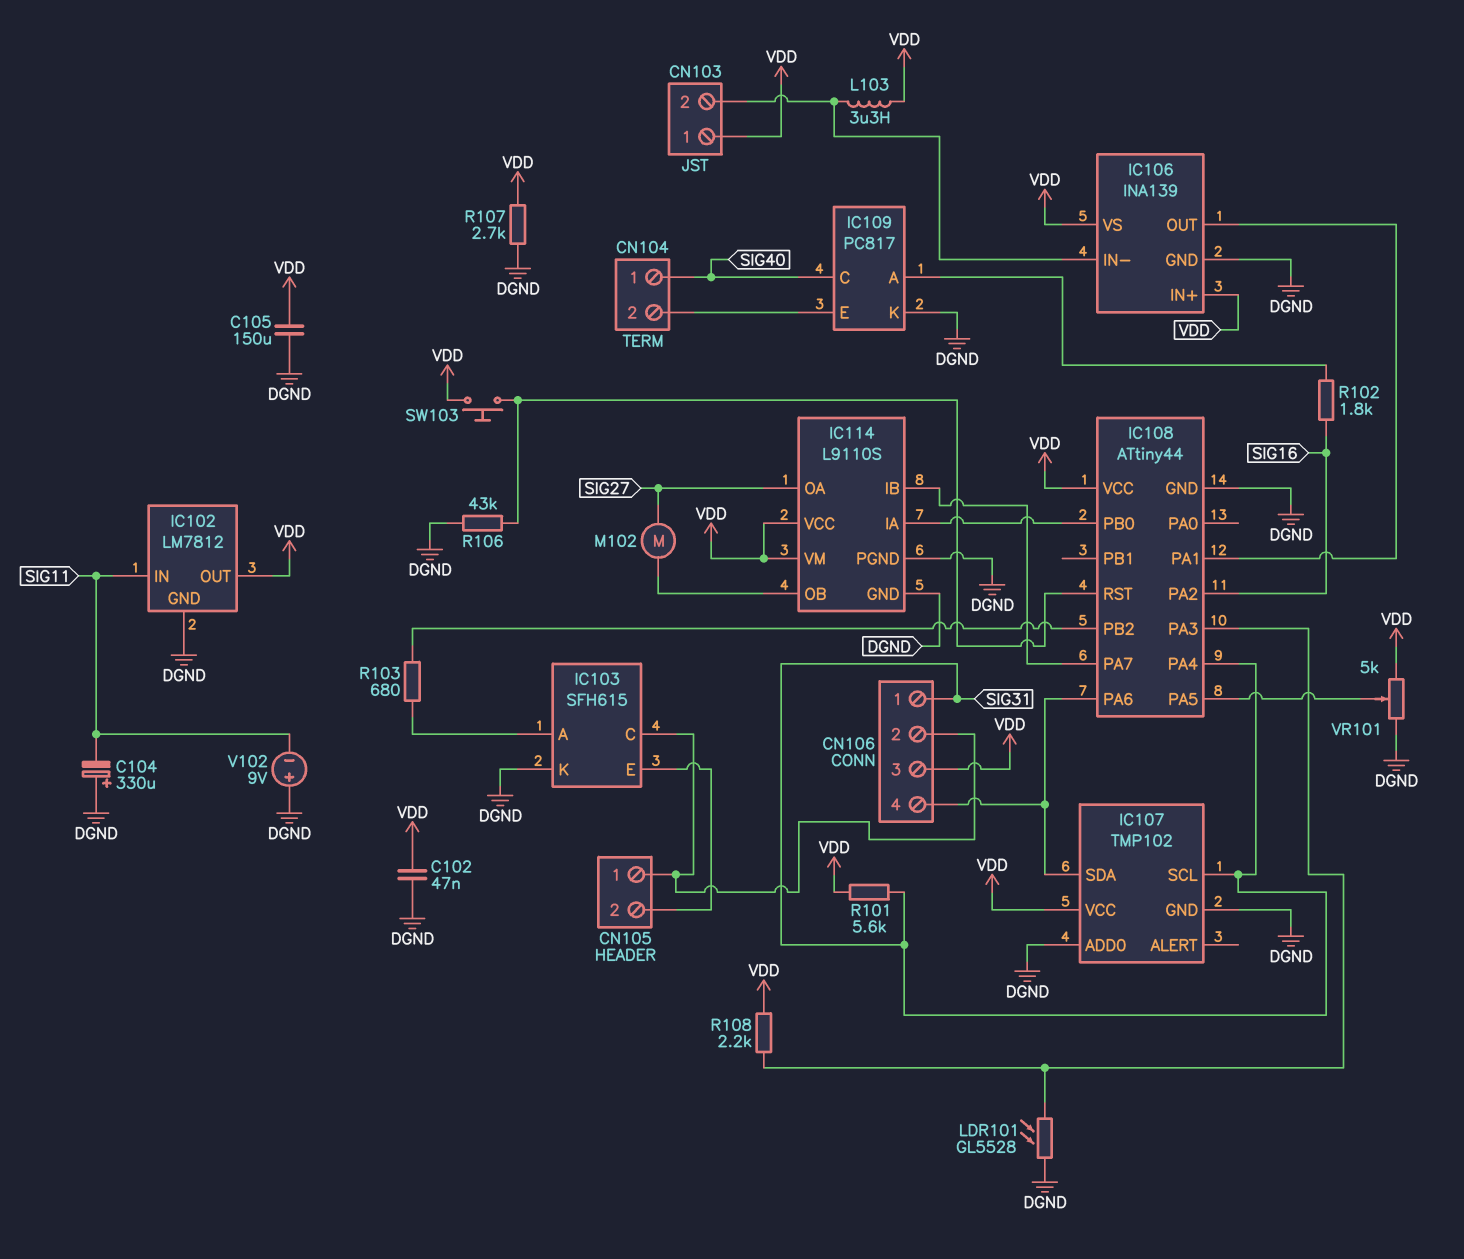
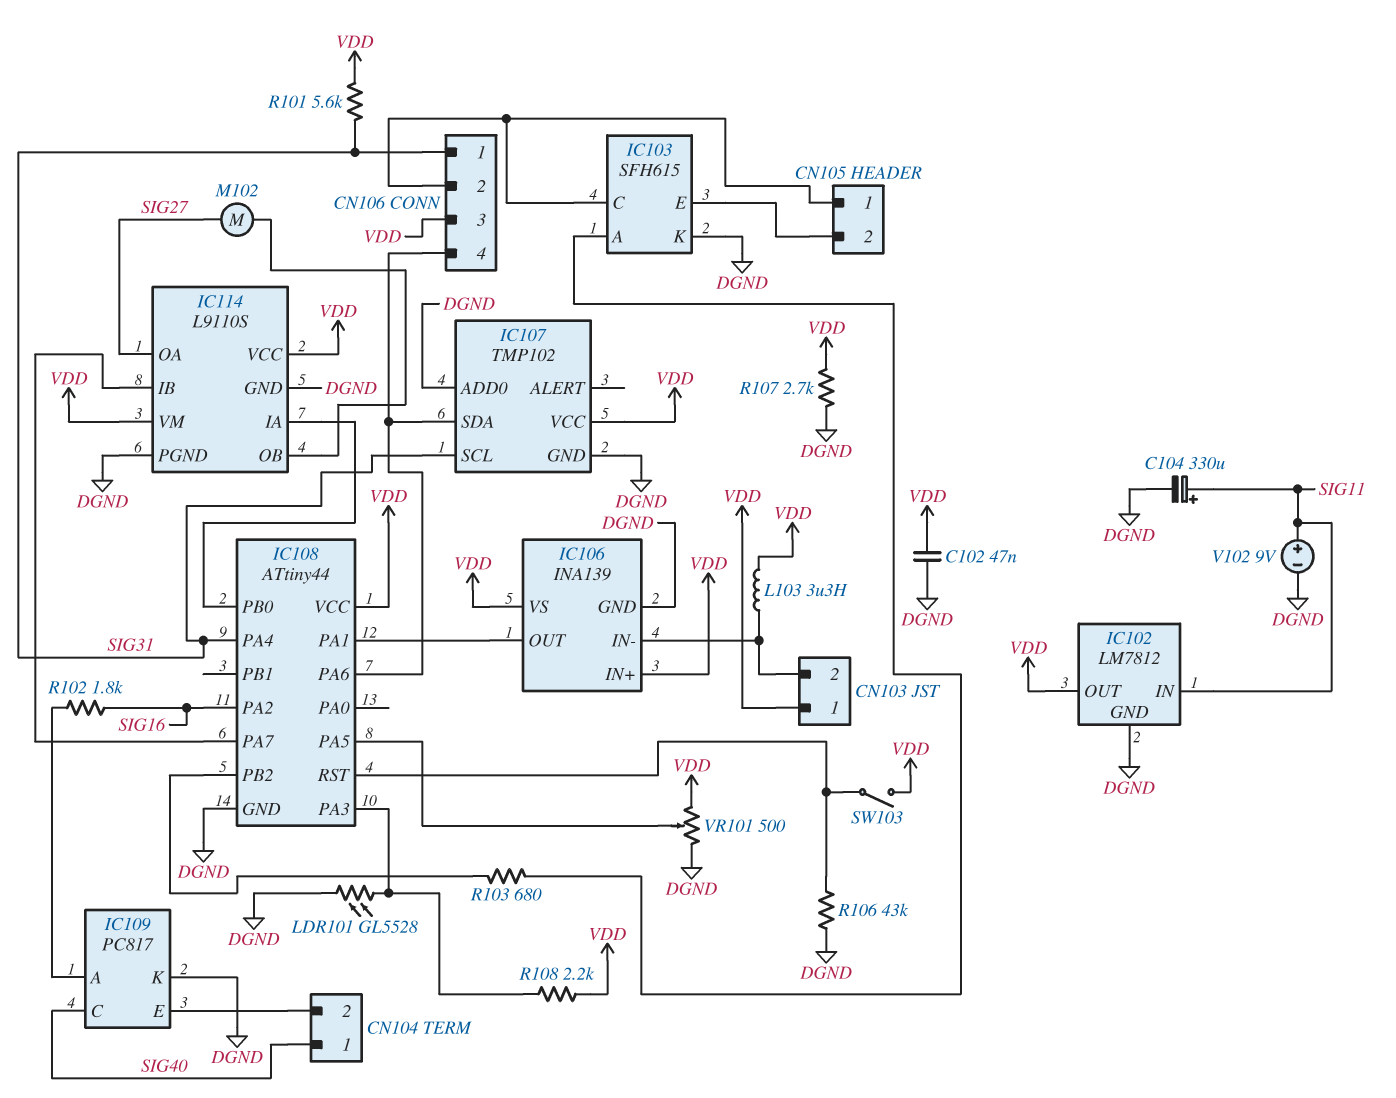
C104: 330uF (plus DGND, minus SIG11) -> 330uF (plus SIG11, minus DGND)
C105: 150uF (DGND, VDD) -> none
SW103: button (IC108/RST, VDD) -> switch (IC108/RST, VDD)
V102: 9V (plus DGND, minus SIG11) -> 9V (plus SIG11, minus DGND)
VR101: 5k (DGND, VDD, wiper IC108/PA5) -> 500 (DGND, VDD, wiper IC108/PA5)

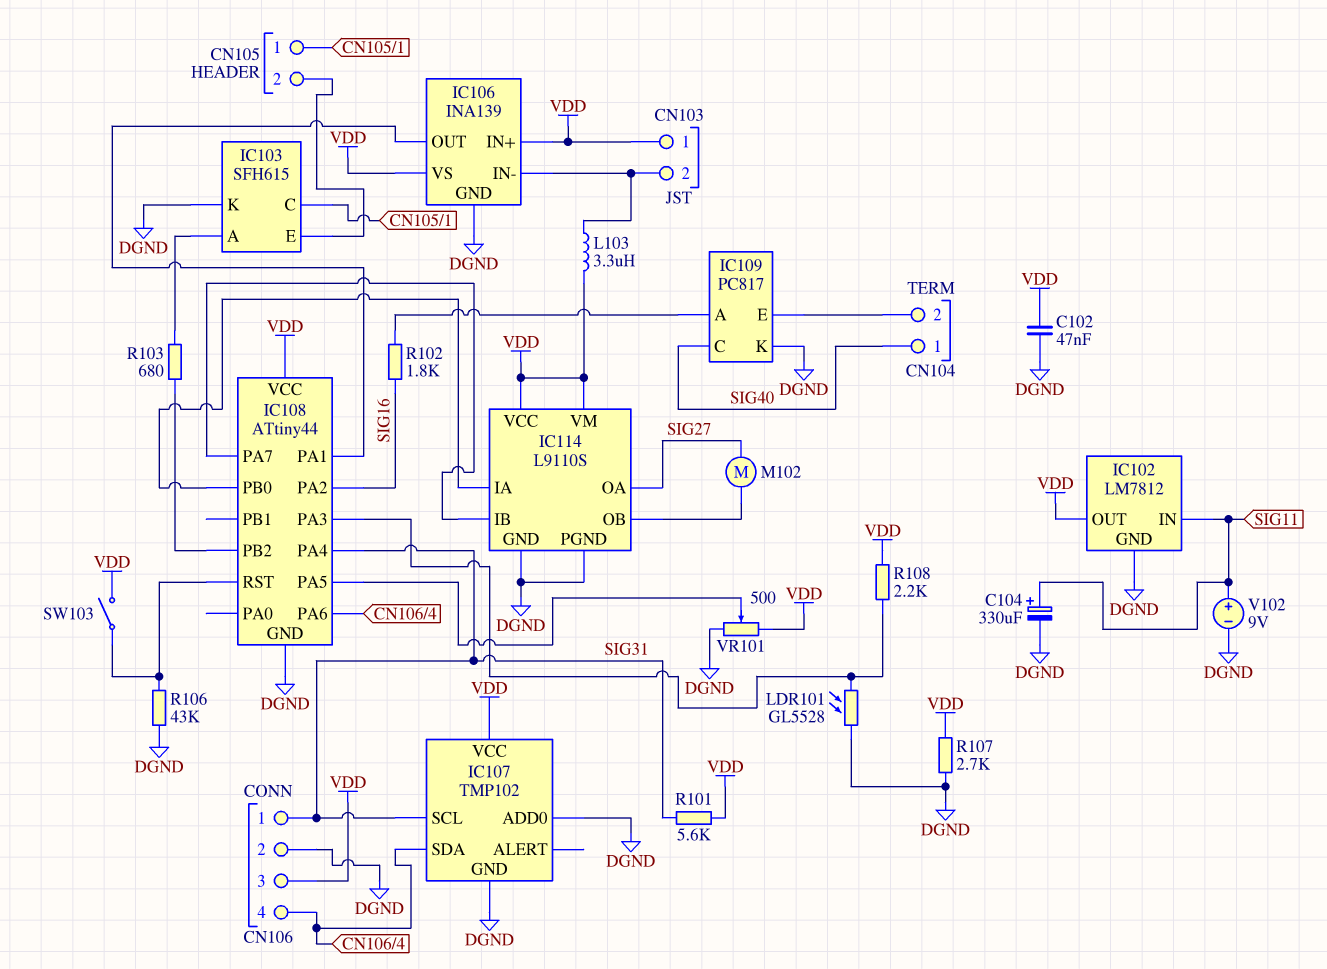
CN106 pin 2: CN105/1 -> DGND

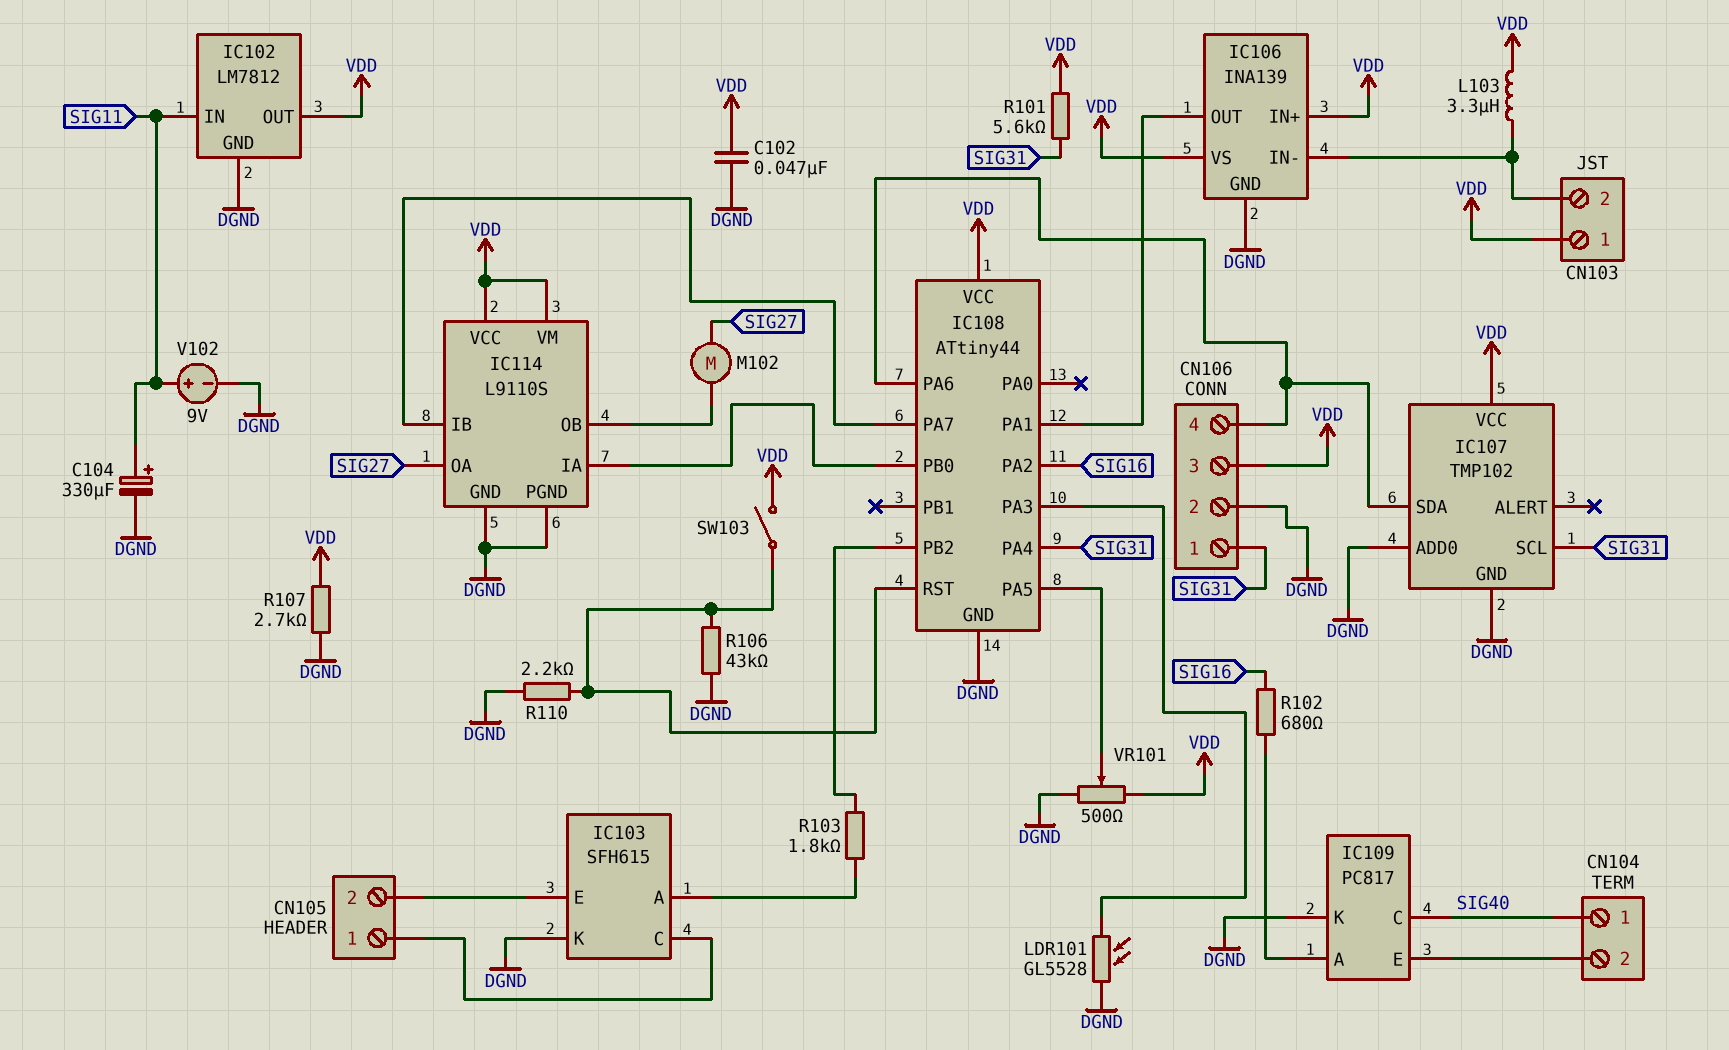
R102: 1.8k (IC109/A, SIG16) -> 680 (IC109/A, SIG16)
R103: 680 (IC103/A, IC108/PB2) -> 1.8k (IC103/A, IC108/PB2)
R108: 2.2k (IC108/PA3, VDD) -> none
R110: none -> 2.2k (DGND, IC108/RST)

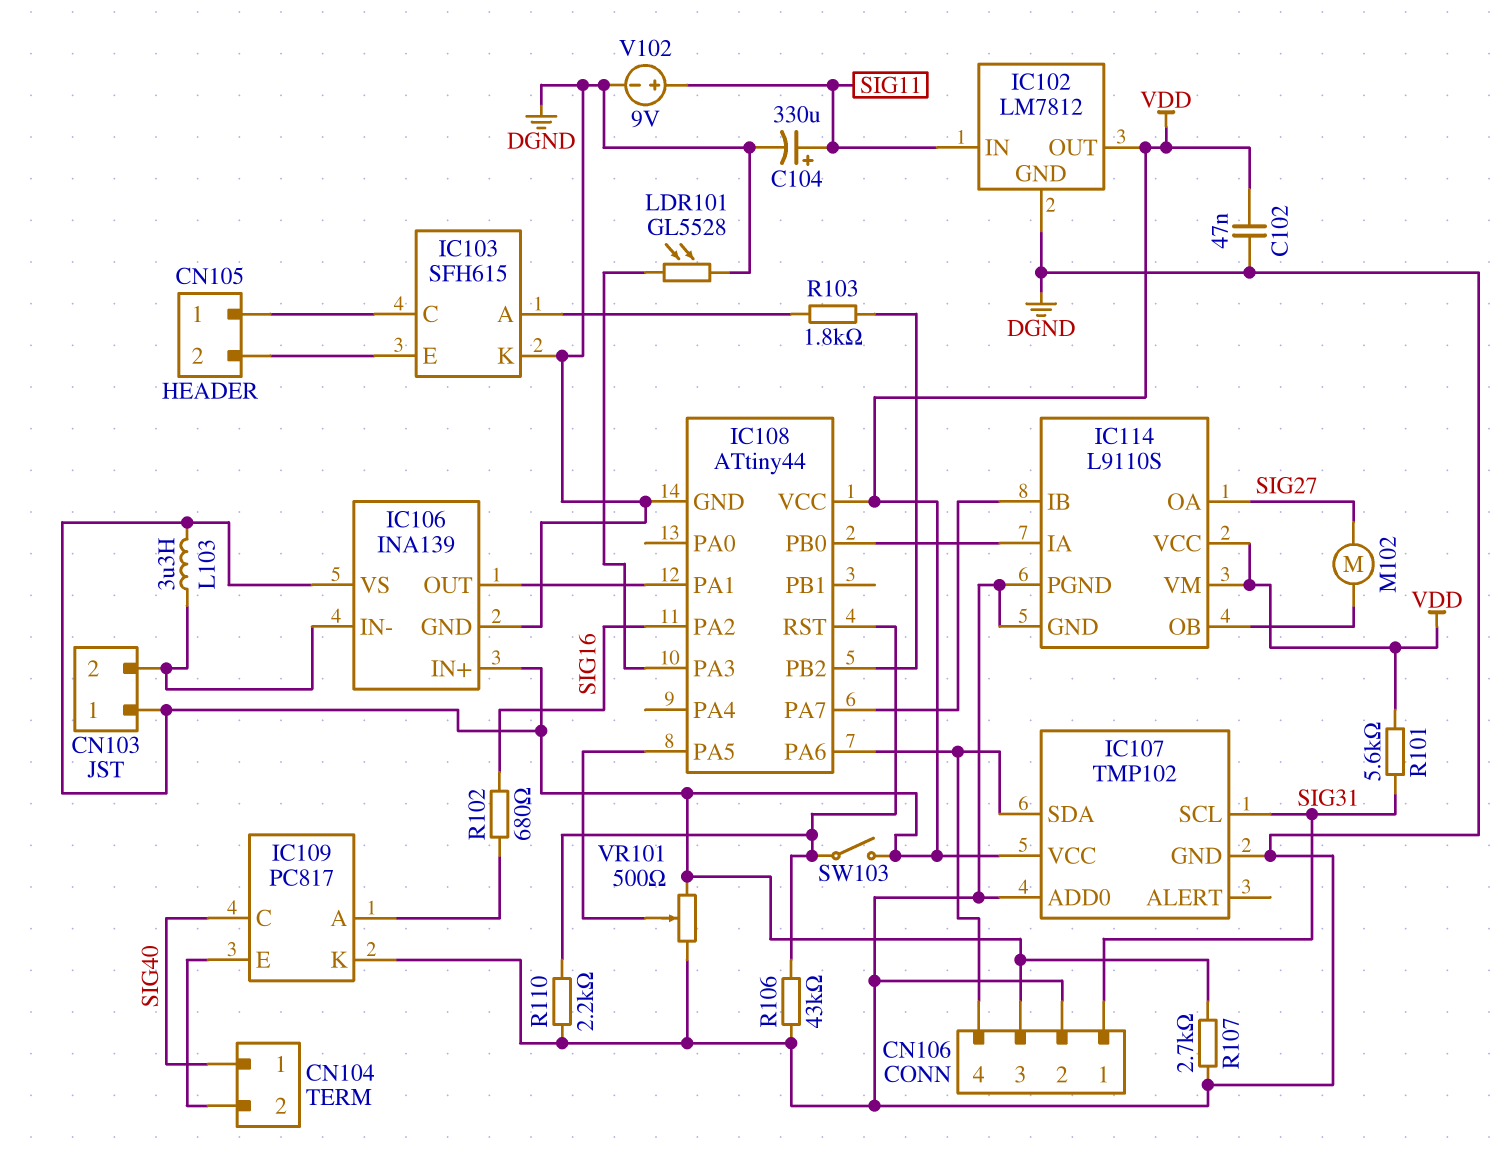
IC108 pin PA4: SIG31 -> none

